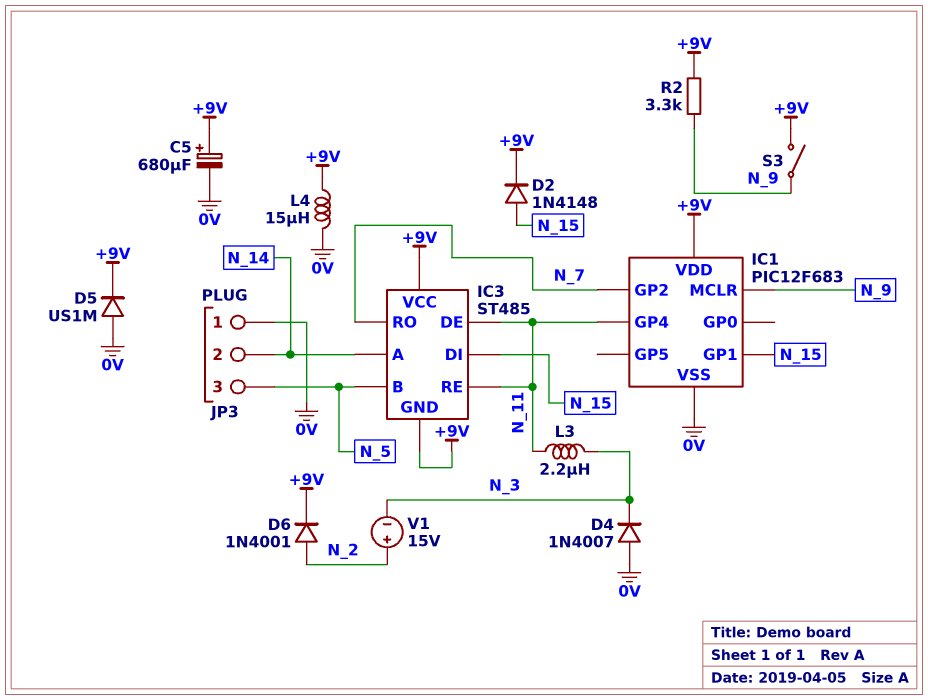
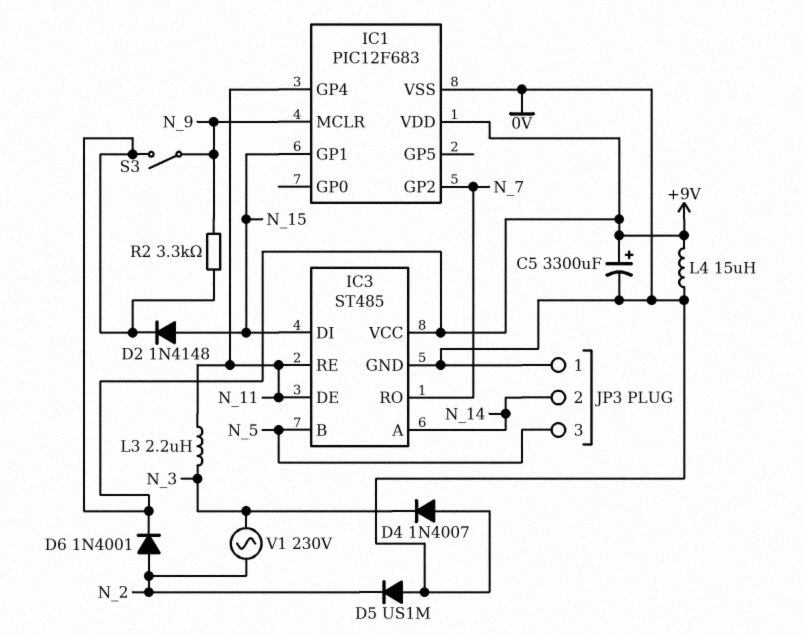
C5: 680uF (plus +9V, minus 0V) -> 3300uF (plus +9V, minus 0V)
D5: diode US1M (A 0V, K +9V) -> diode US1M (A 0V, K N_2)
IC3 pin GND: +9V -> 0V
V1: 15V (plus N_2, minus N_3) -> AC 230V (N_2, N_3)

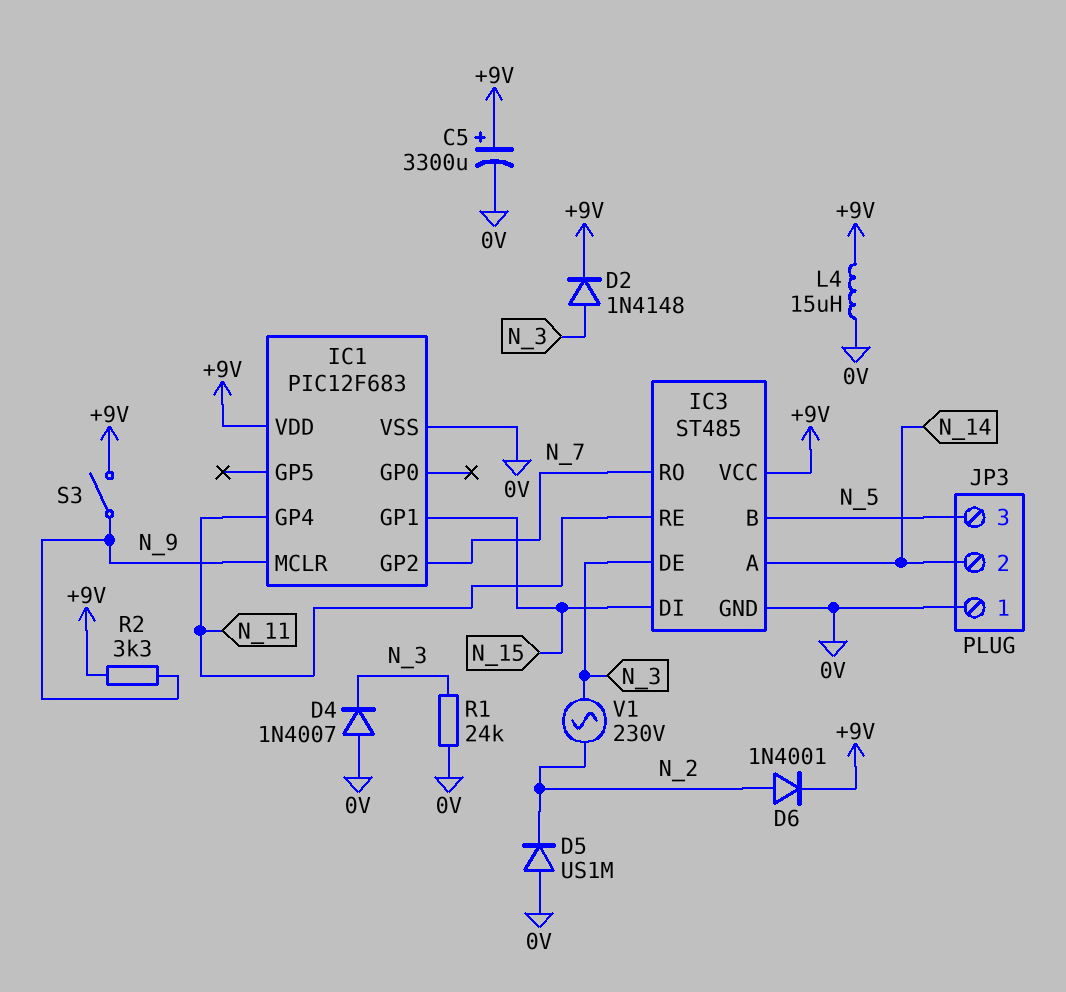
D2: diode 1N4148 (A N_15, K +9V) -> diode 1N4148 (A N_3, K +9V)
IC3 pin DE: N_11 -> N_3
L3: 2.2uH (N_3, N_11) -> none
R1: none -> 24k (0V, N_3)

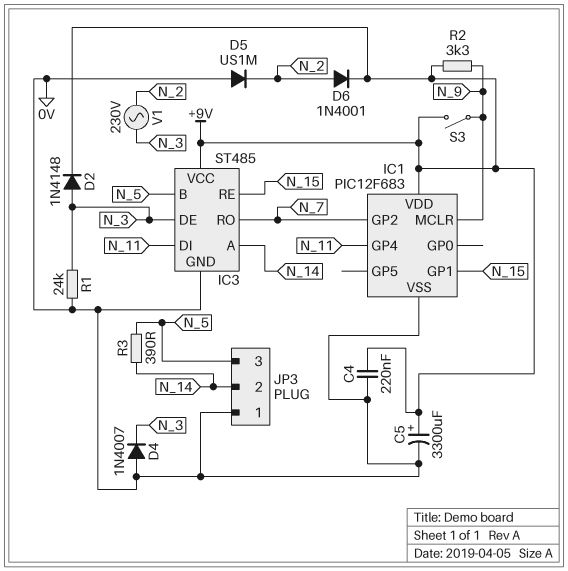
C4: none -> 220nF (+9V, 0V)
IC3 pin DI: N_15 -> N_11
IC3 pin RE: N_11 -> N_15
L4: 15uH (+9V, 0V) -> none
R3: none -> 390 (N_5, N_14)

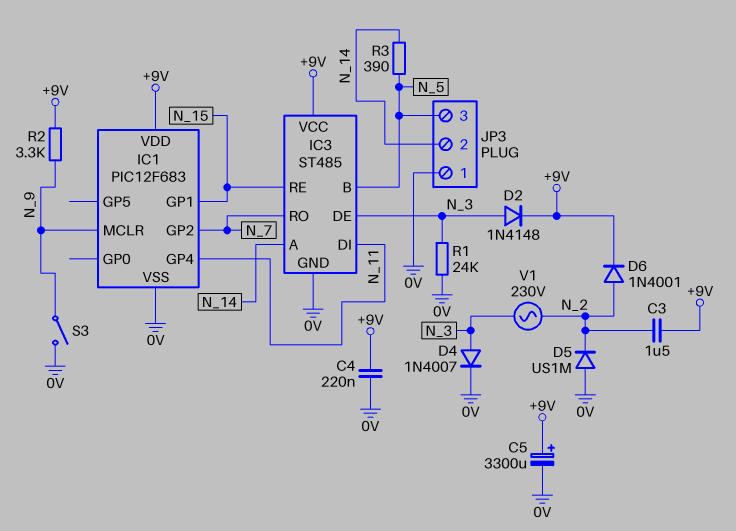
C3: none -> 1.5uF (+9V, N_2)
D4: diode 1N4007 (A 0V, K N_3) -> diode 1N4007 (A N_3, K 0V)
S3: switch (+9V, N_9) -> switch (0V, N_9)

